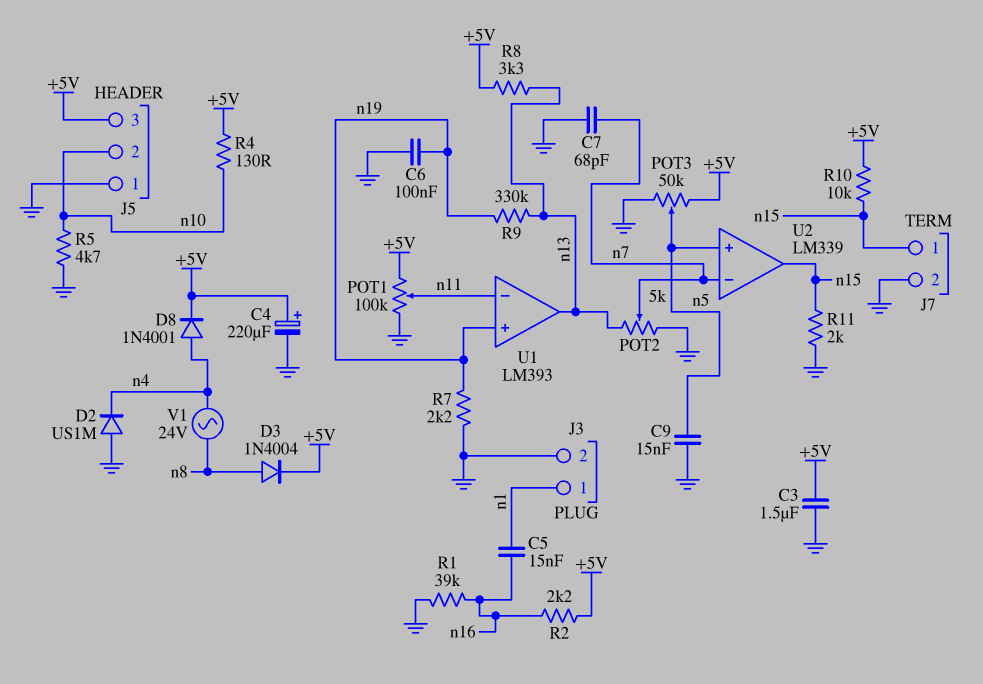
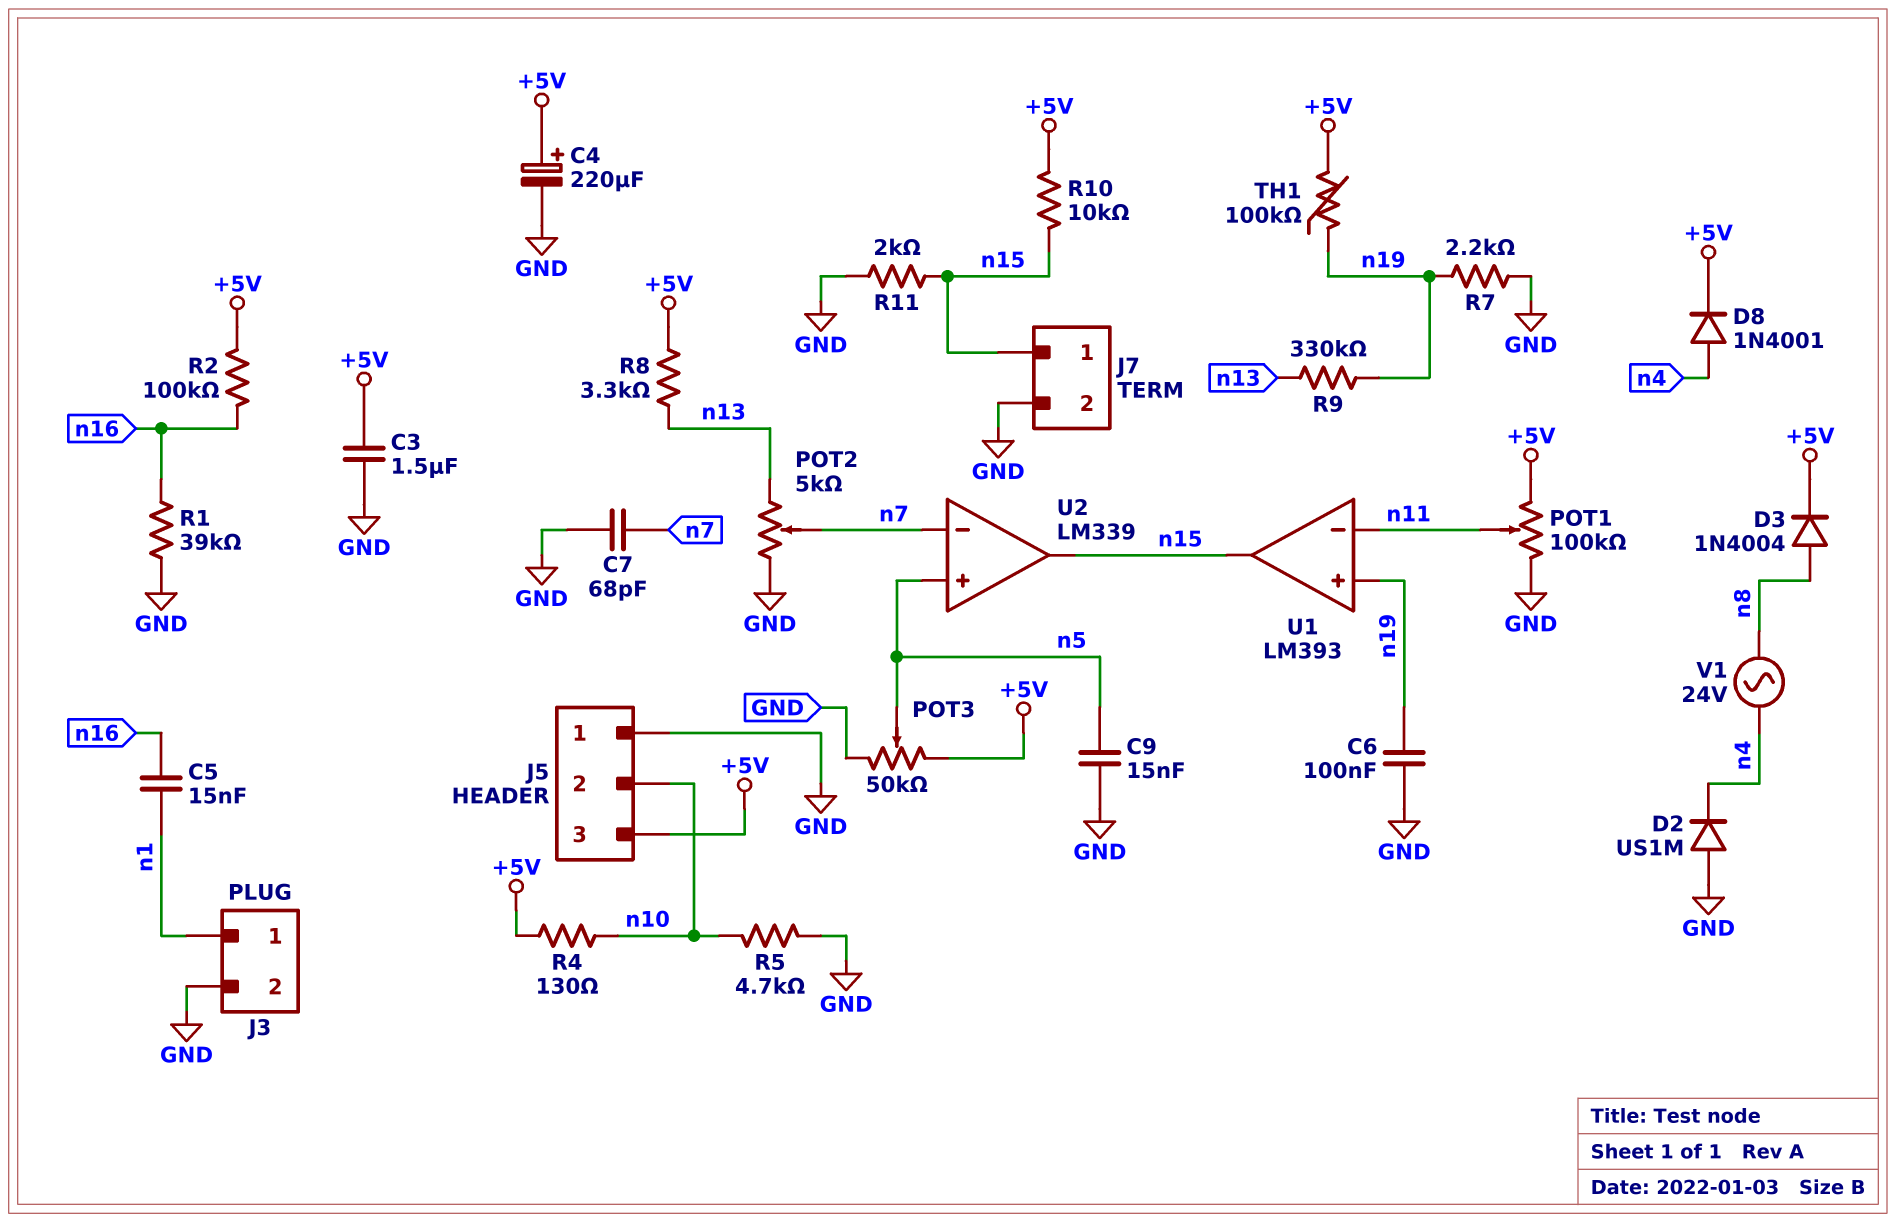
R2: 2.2k (+5V, n16) -> 100k (+5V, n16)
TH1: none -> 100k (+5V, n19)
U1 pin out: n13 -> n15

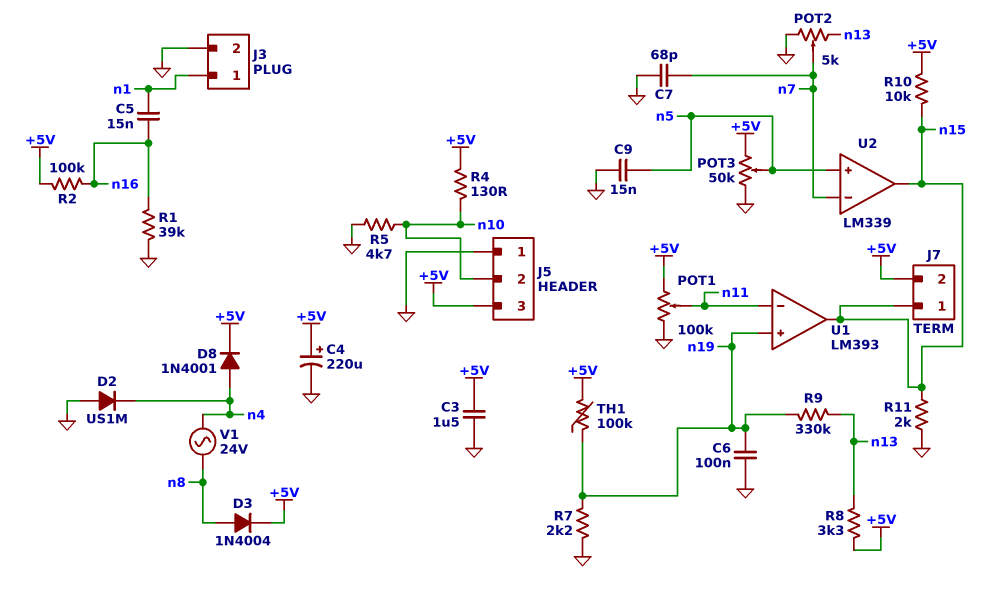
J7 pin 2: GND -> +5V

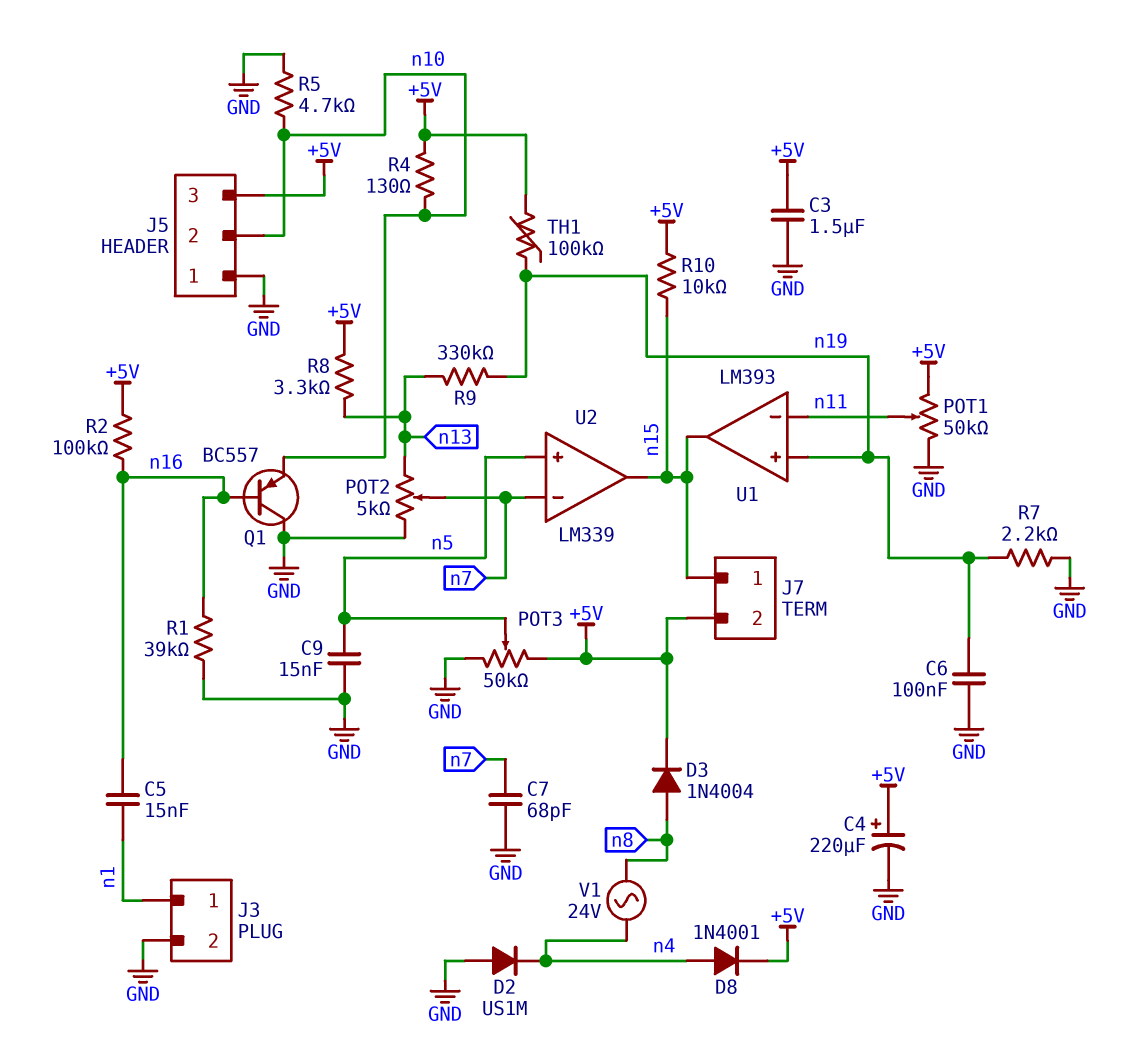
POT1: 100k (+5V, GND, wiper n11) -> 50k (+5V, GND, wiper n11)
Q1: none -> PNP BC557 (B n16, C GND, E n10)
R11: 2k (GND, n15) -> none

